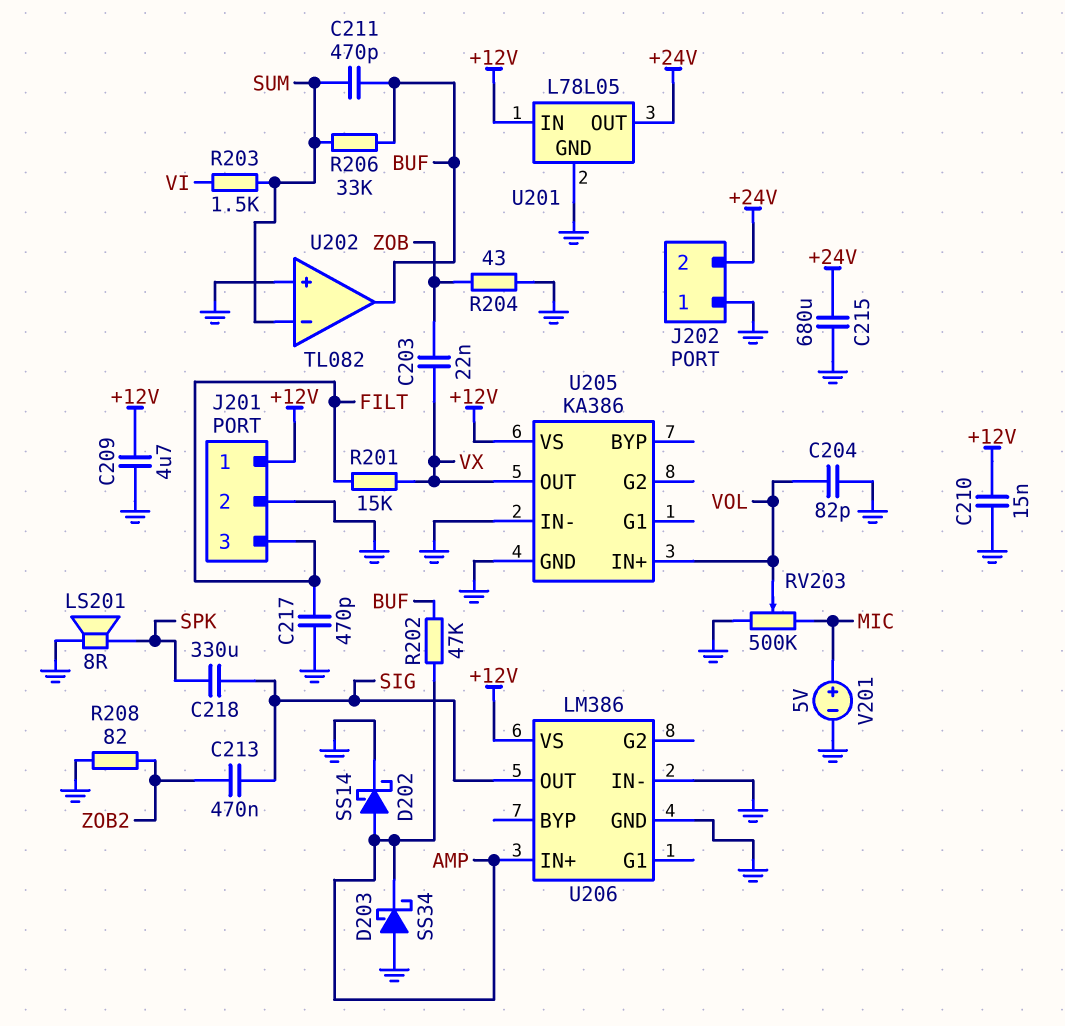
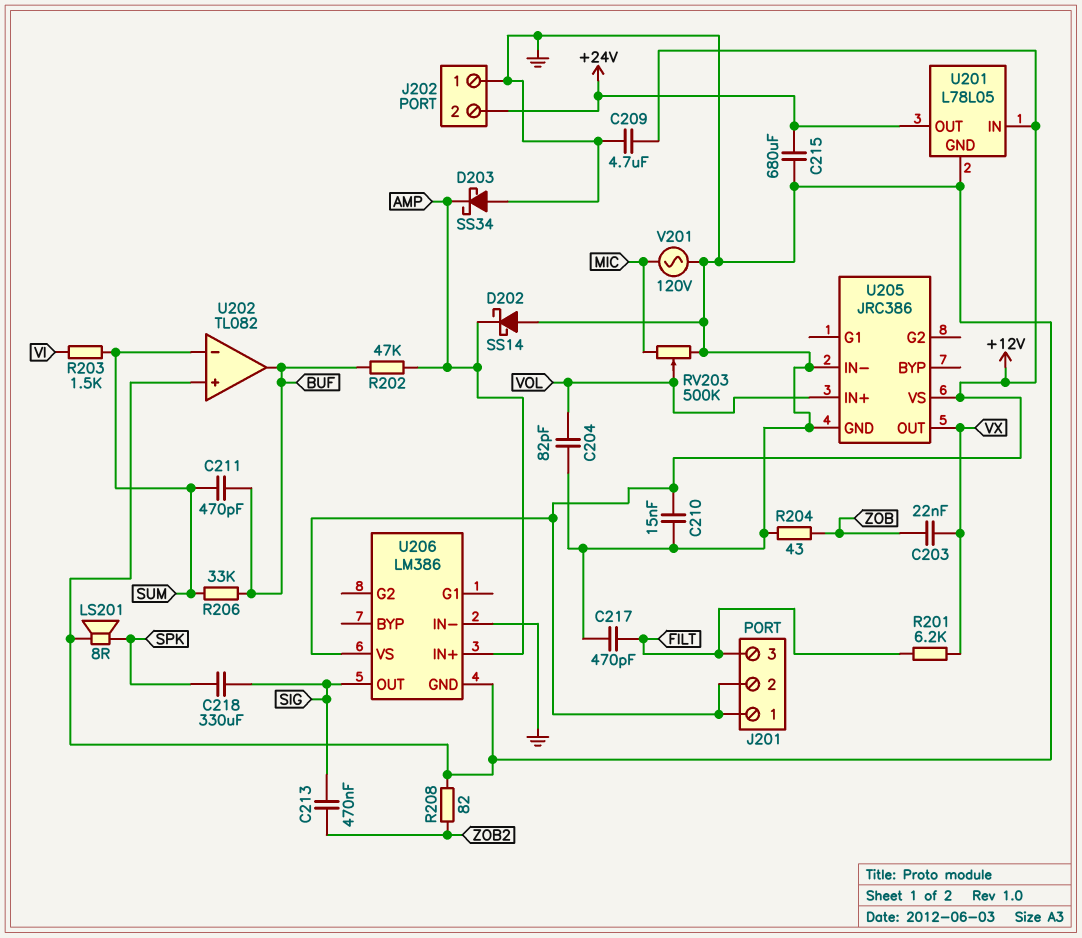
D202: schottky SS14 (A AMP, K GND) -> schottky SS14 (A GND, K AMP)
J201 pin 2: GND -> +12V
R201: 15k (FILT, VX) -> 6.2k (FILT, VX)
U205: KA386 -> JRC386
V201: 5V (plus MIC, minus GND) -> AC 120V (GND, MIC)

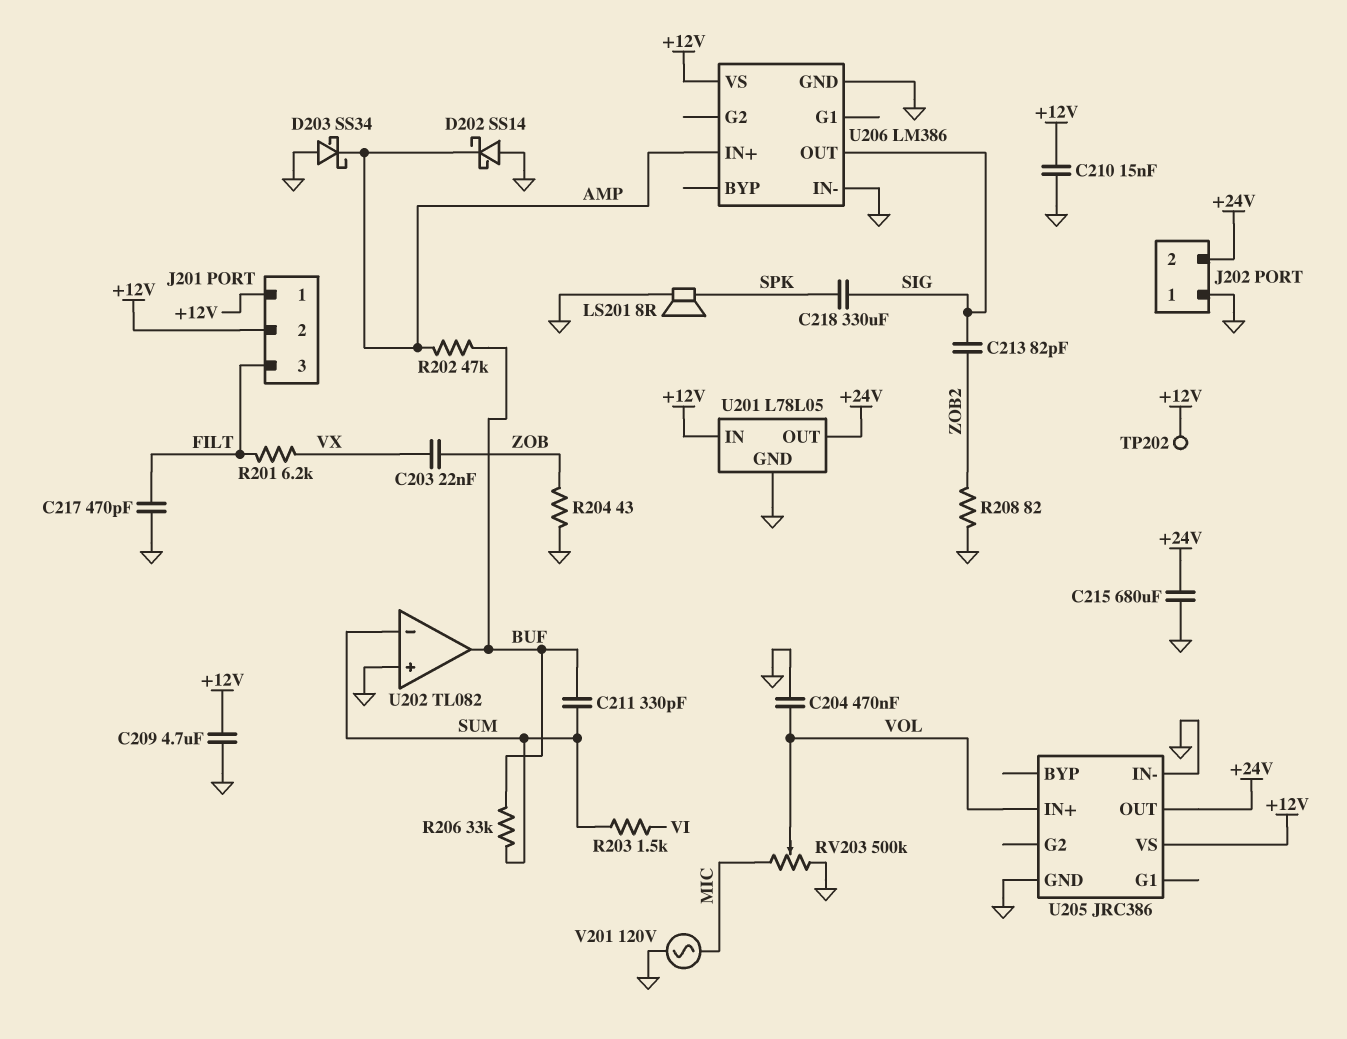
C204: 82pF (GND, VOL) -> 470nF (GND, VOL)
C211: 470pF (BUF, SUM) -> 330pF (BUF, SUM)
C213: 470nF (SIG, ZOB2) -> 82pF (SIG, ZOB2)
TP202: none -> test point (+12V)
U205 pin OUT: VX -> +24V

